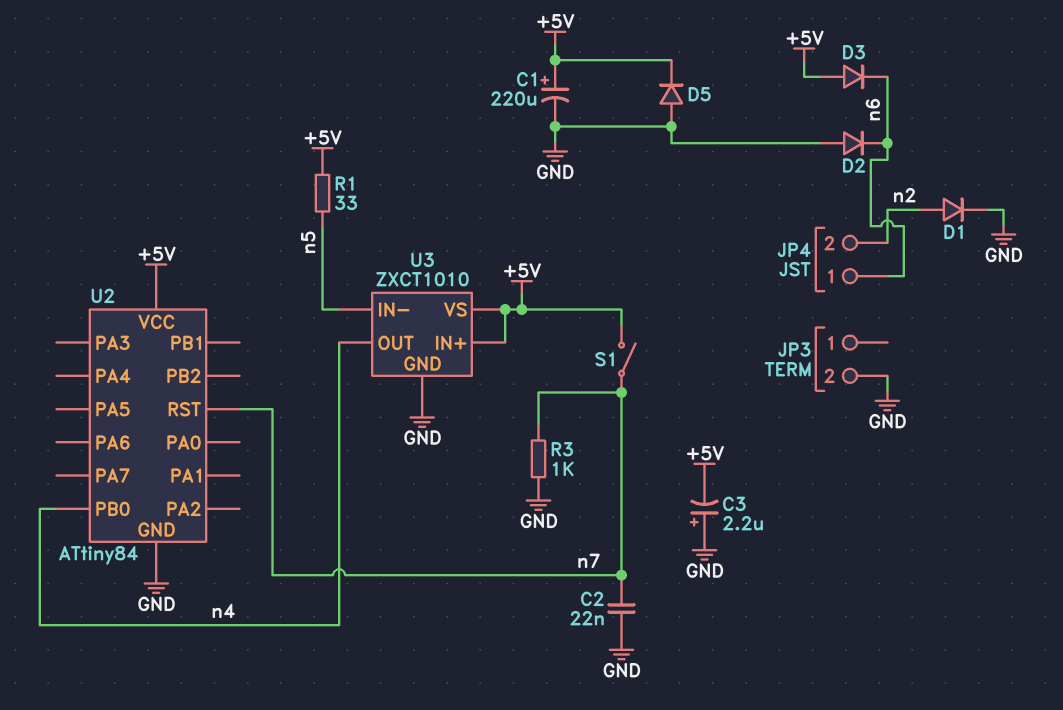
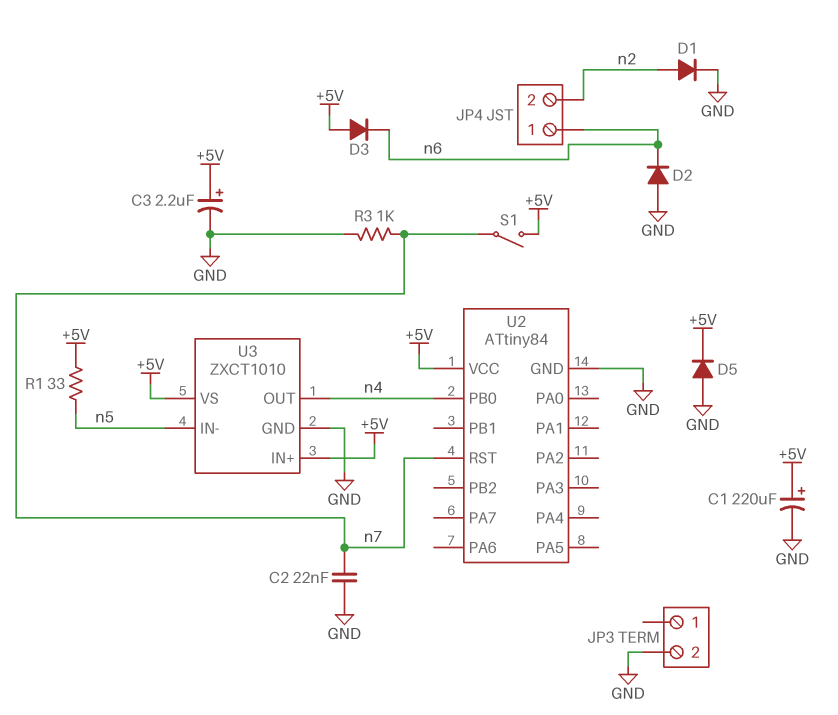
C3: 2.2uF (plus GND, minus +5V) -> 2.2uF (plus +5V, minus GND)

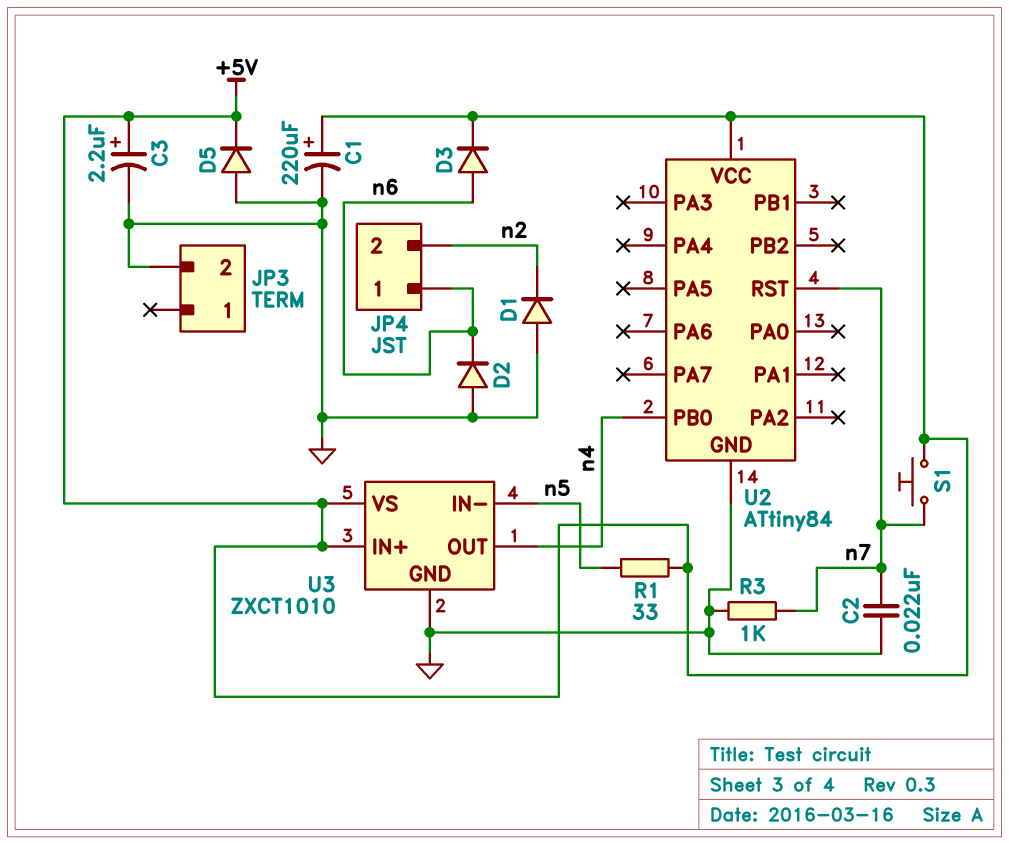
D1: diode (A n2, K GND) -> diode (A GND, K n2)
D3: diode (A +5V, K n6) -> diode (A n6, K +5V)
S1: switch (+5V, n7) -> button (+5V, n7)

